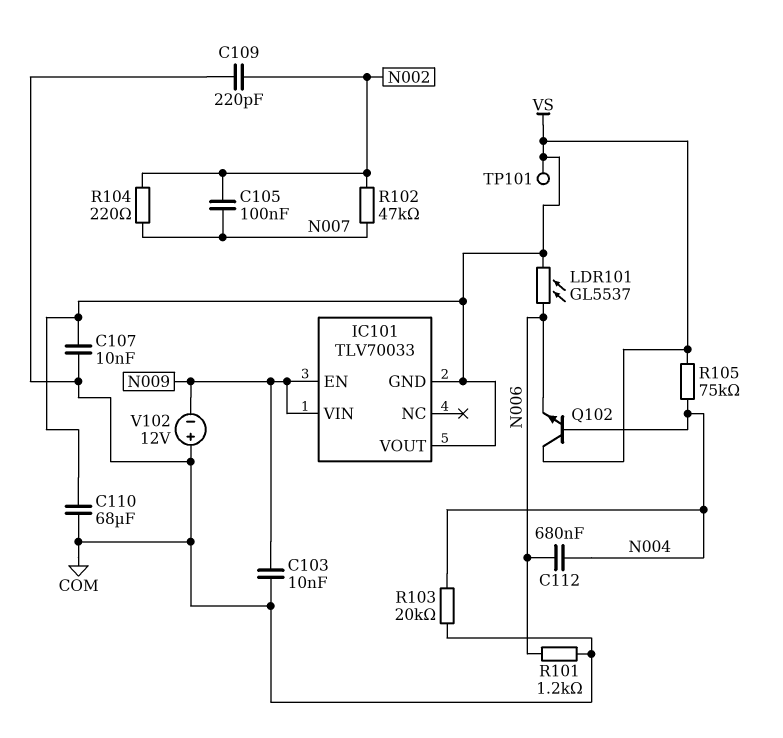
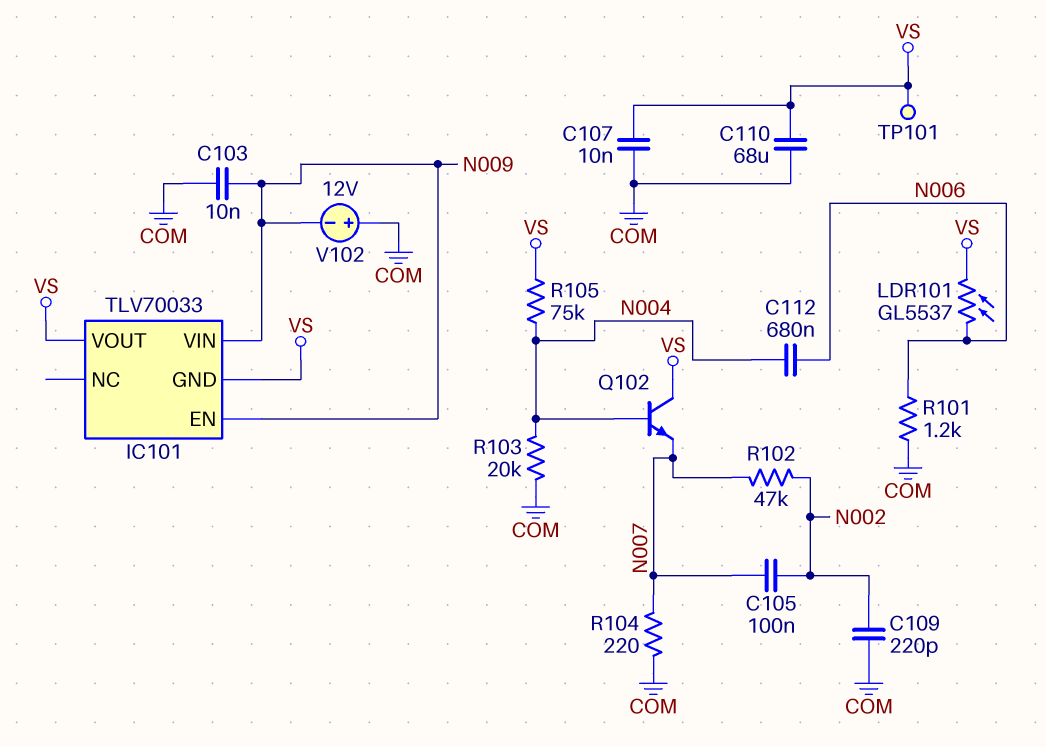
Q102: NPN (B N004, C VS, E N006) -> NPN (B N004, C VS, E N007)
R104: 220 (N002, N007) -> 220 (COM, N007)

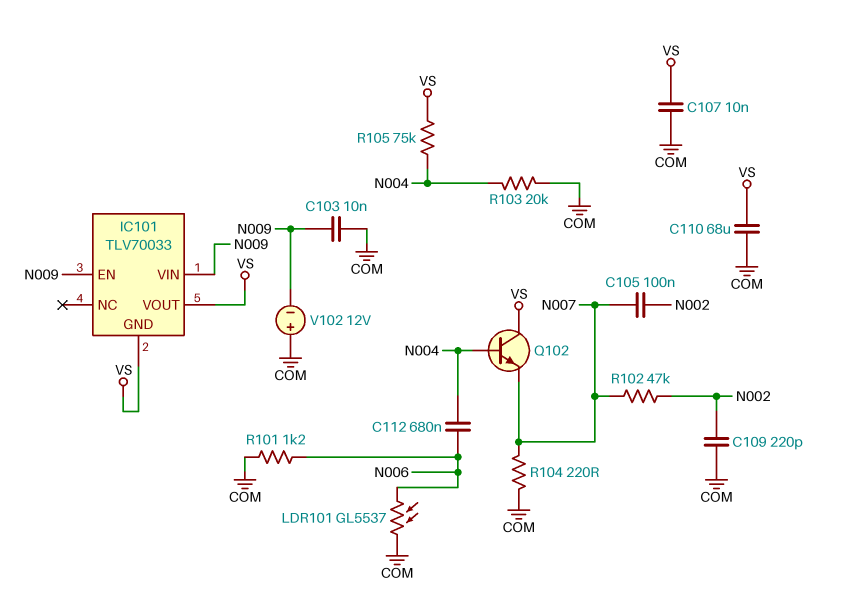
LDR101: GL5537 (N006, VS) -> GL5537 (COM, N006)
TP101: test point (VS) -> none

